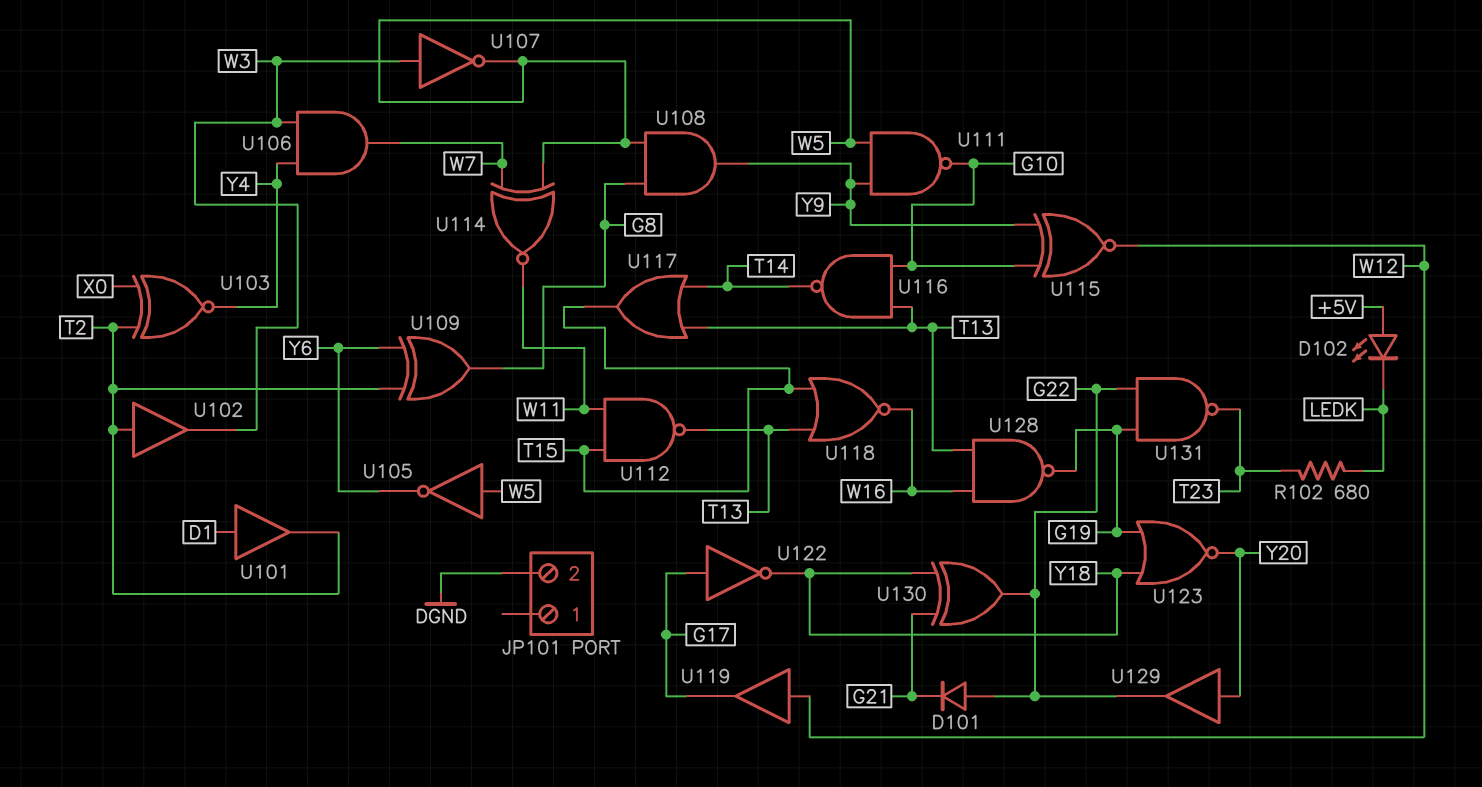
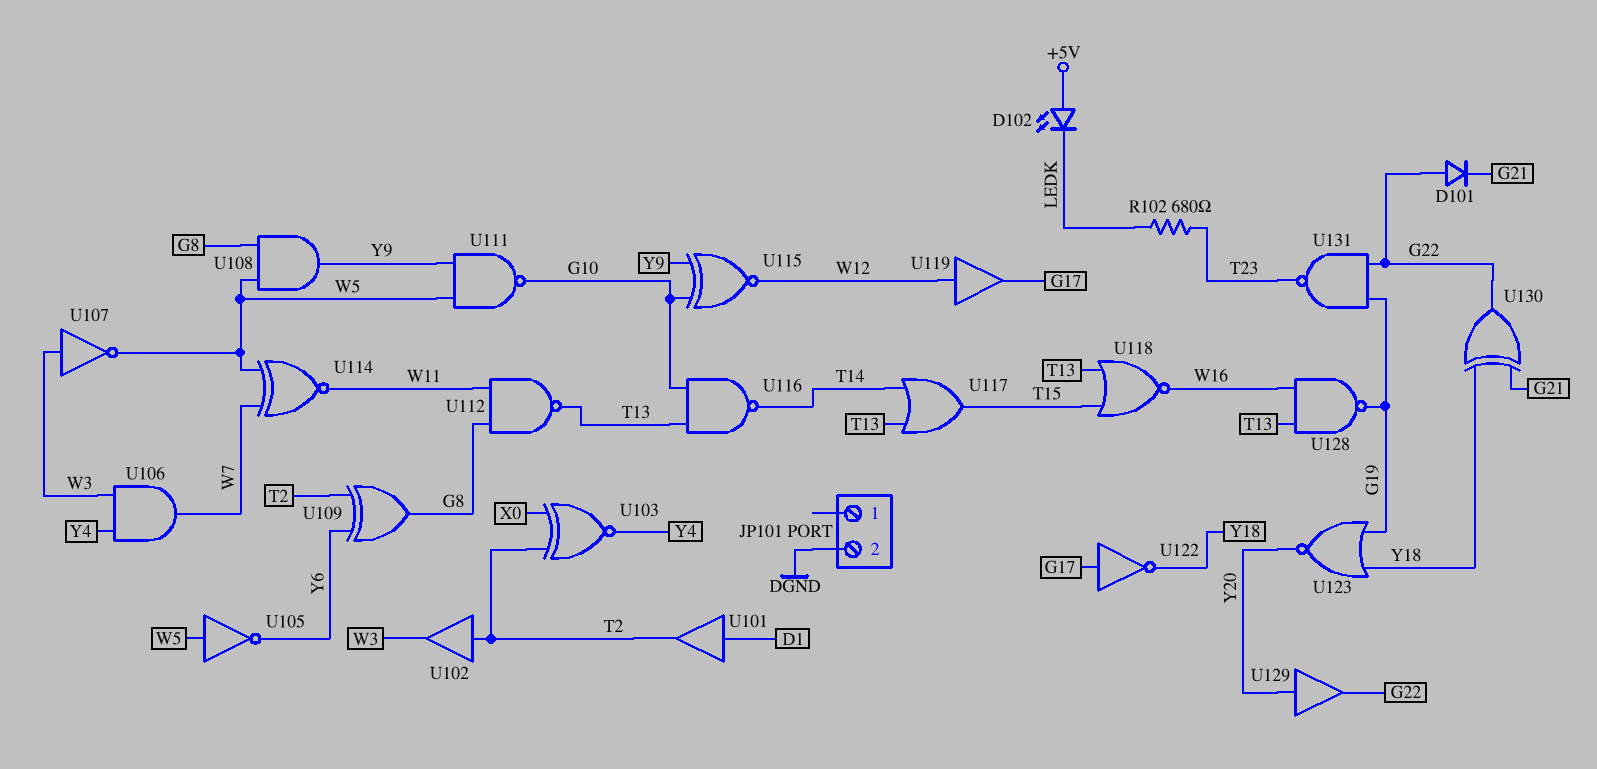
U112: NAND (in T15, in W11, out T13) -> NAND (in G8, in W11, out T13)

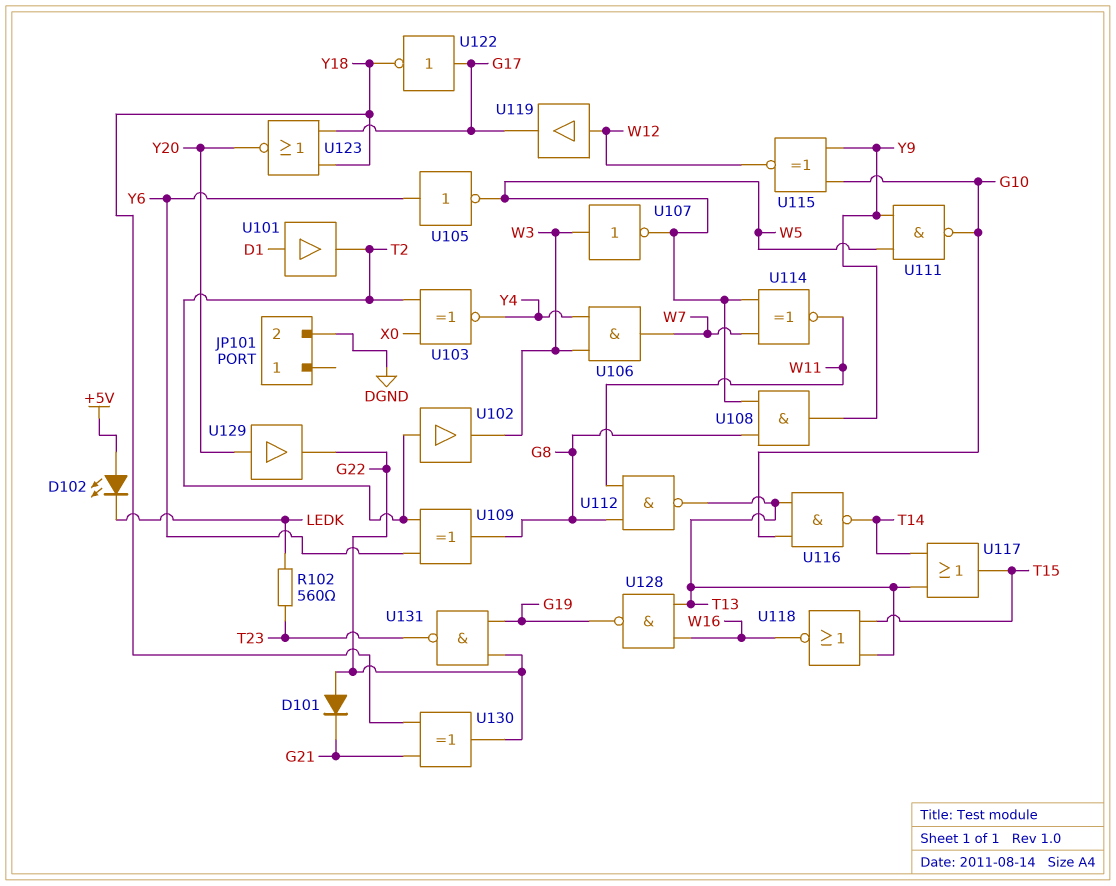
R102: 680 (LEDK, T23) -> 560 (LEDK, T23)
U105: NOT (in W5, out Y6) -> NOT (in Y6, out W5)
U123: NOR (in G19, in Y18, out Y20) -> NOR (in G17, in Y18, out Y20)

